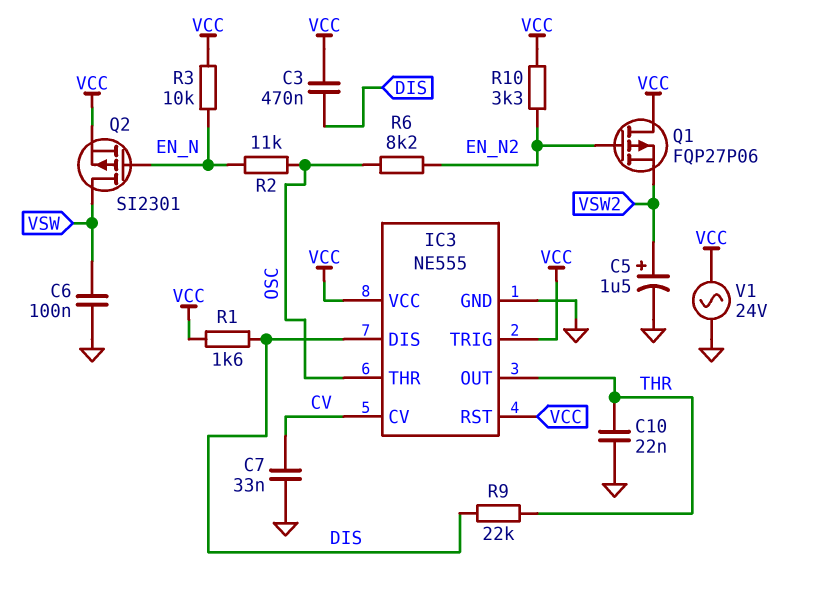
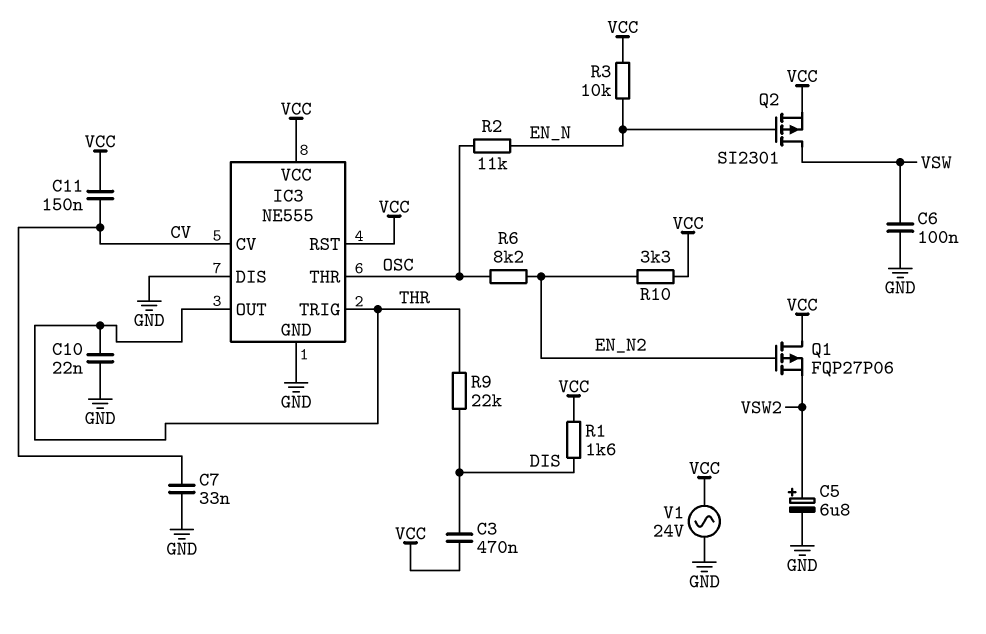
C5: 1.5uF (plus VSW2, minus GND) -> 6.8uF (plus VSW2, minus GND)
C11: none -> 150nF (CV, VCC)
IC3 pin DIS: DIS -> GND
IC3 pin TRIG: VCC -> THR

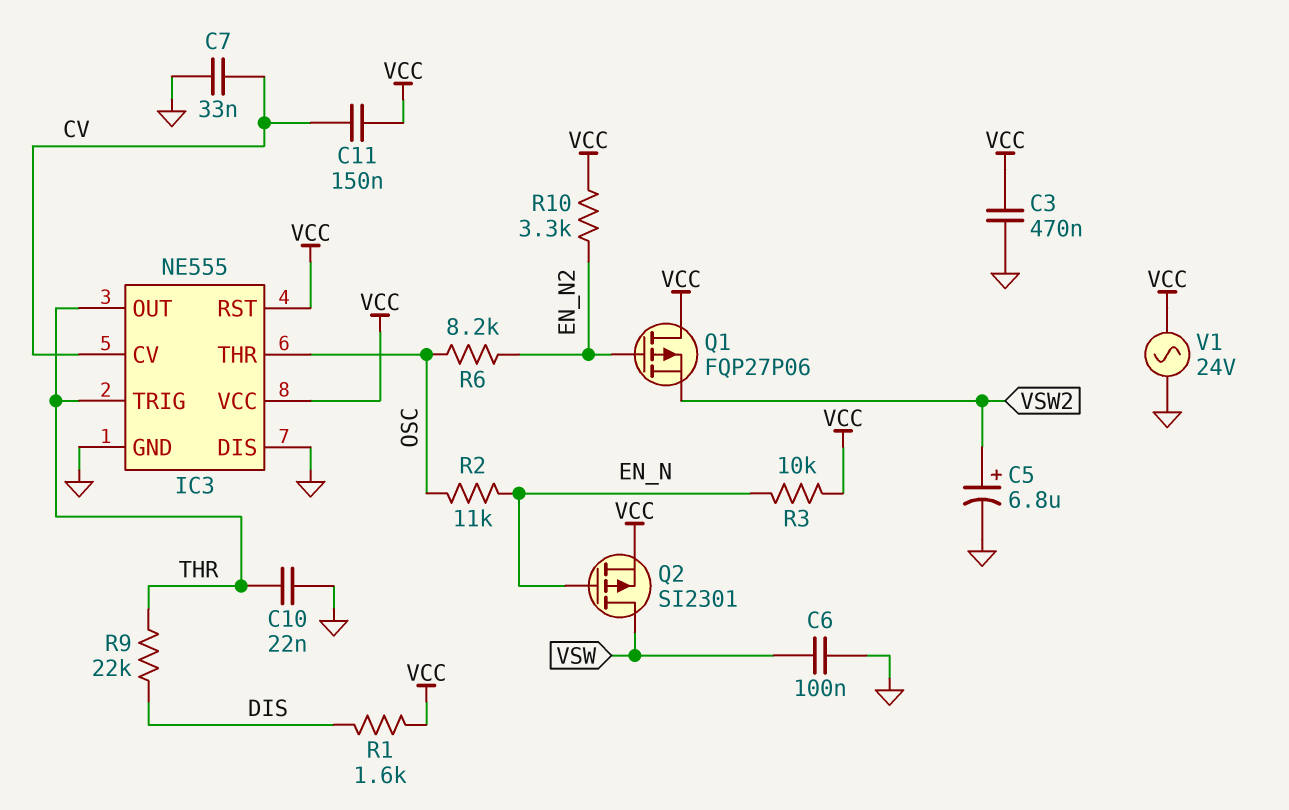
C3: 470nF (DIS, VCC) -> 470nF (GND, VCC)

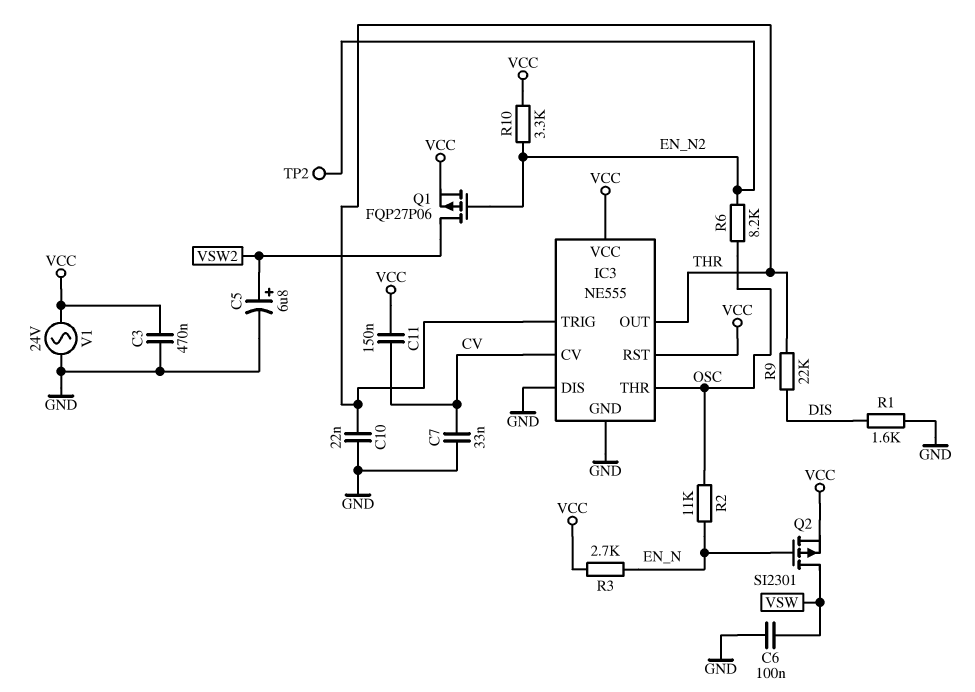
Q1: PMOS FQP27P06 (G EN_N2, D VCC, S VSW2) -> PMOS FQP27P06 (G EN_N2, D VSW2, S VCC)
R1: 1.6k (DIS, VCC) -> 1.6k (DIS, GND)
R3: 10k (EN_N, VCC) -> 2.7k (EN_N, VCC)
TP2: none -> test point (EN_N2)

